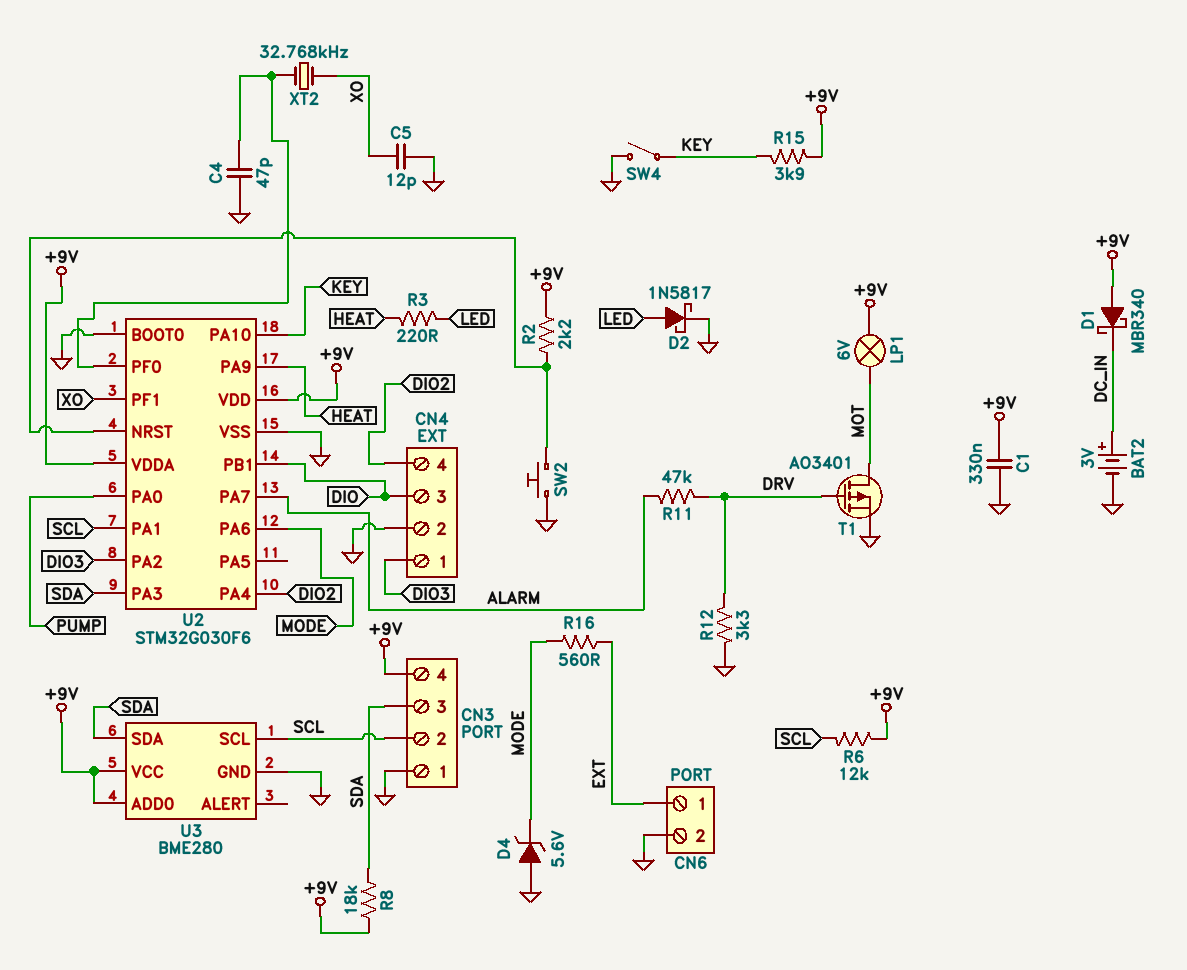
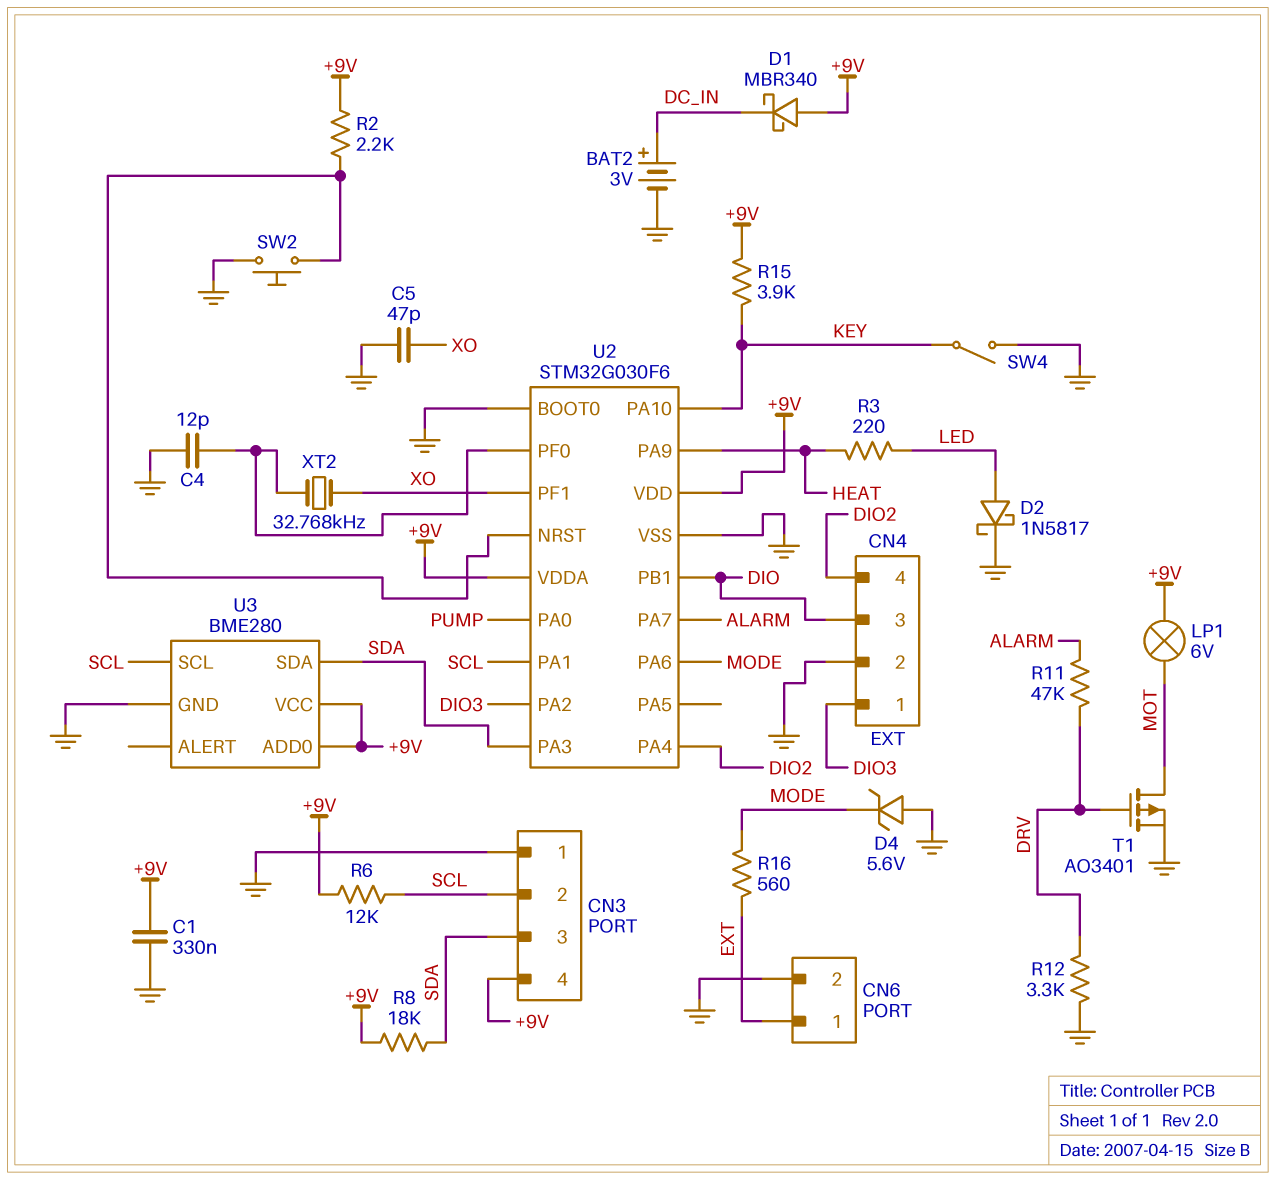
C4: 47pF (GND, U2/PF0) -> 12pF (GND, U2/PF0)
C5: 12pF (GND, XO) -> 47pF (GND, XO)

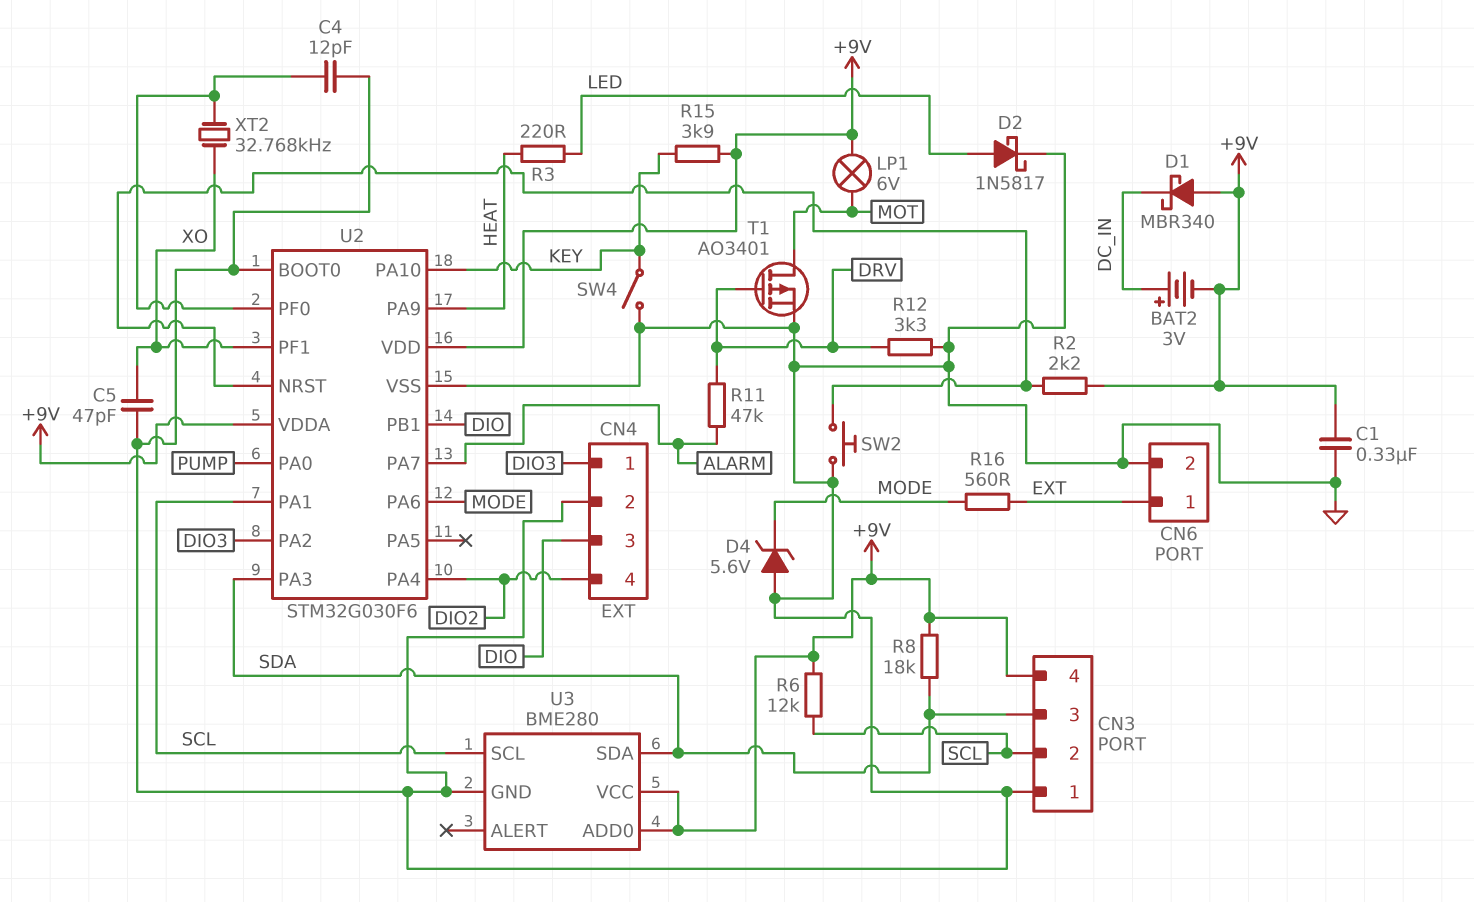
BAT2: 3V (plus DC_IN, minus GND) -> 3V (plus DC_IN, minus +9V)

